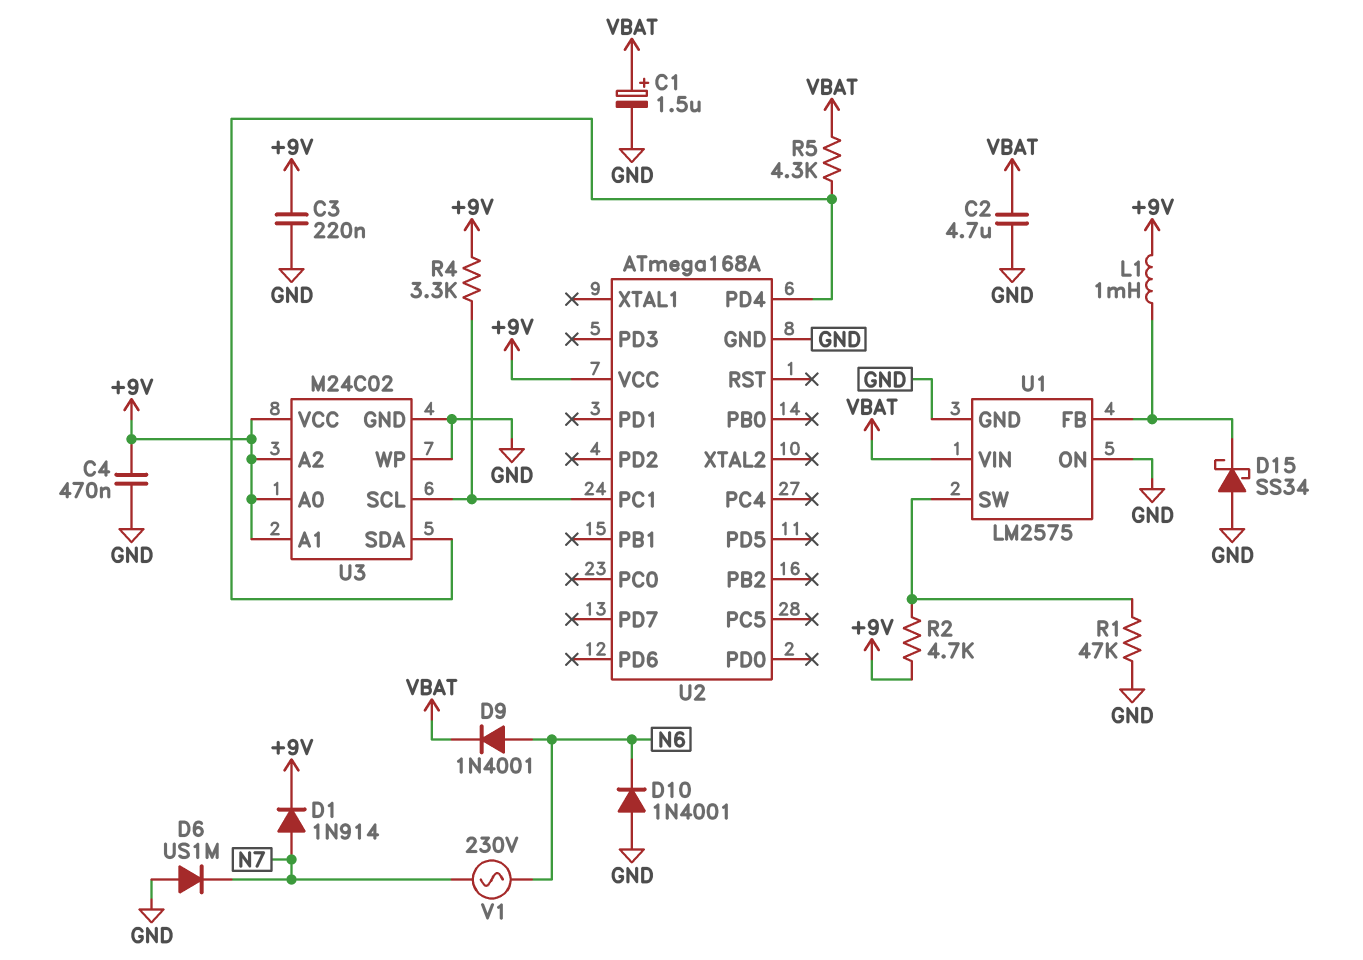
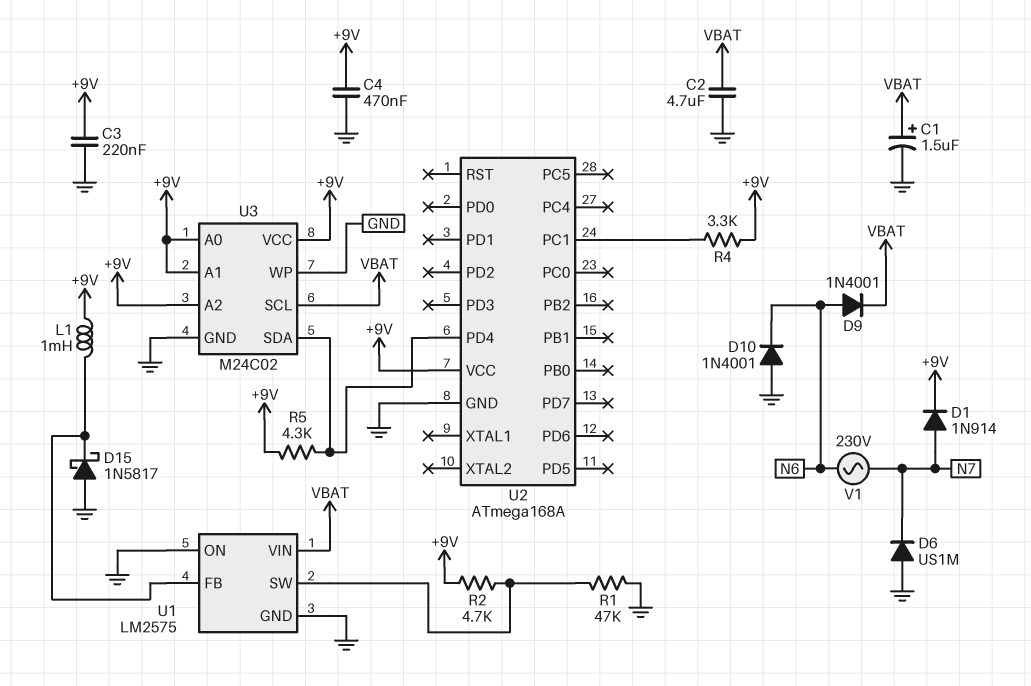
D15: schottky SS34 (A GND, K U1/FB) -> schottky 1N5817 (A GND, K U1/FB)
R5: 4.3k (U2/PD4, VBAT) -> 4.3k (+9V, U2/PD4)
U3 pin SCL: U2/PC1 -> VBAT

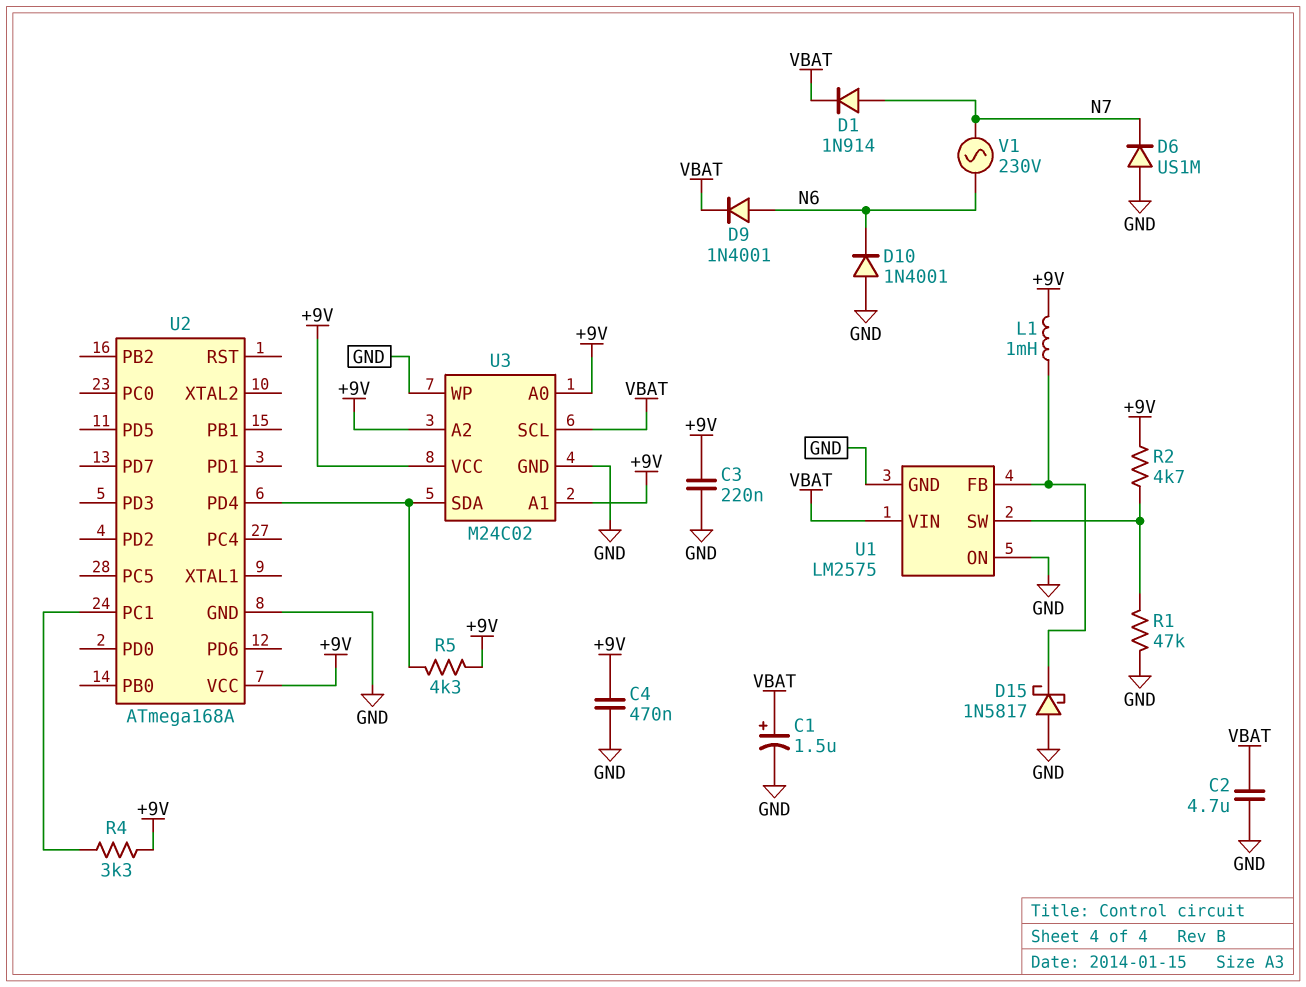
D1: diode 1N914 (A N7, K +9V) -> diode 1N914 (A N7, K VBAT)

